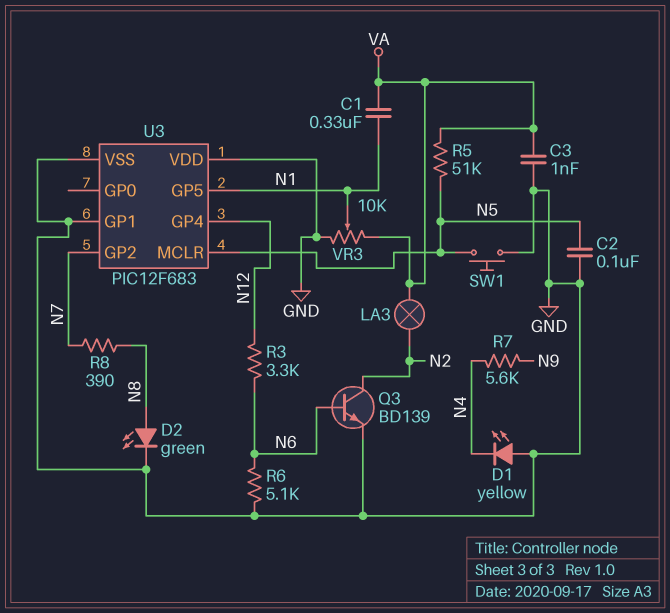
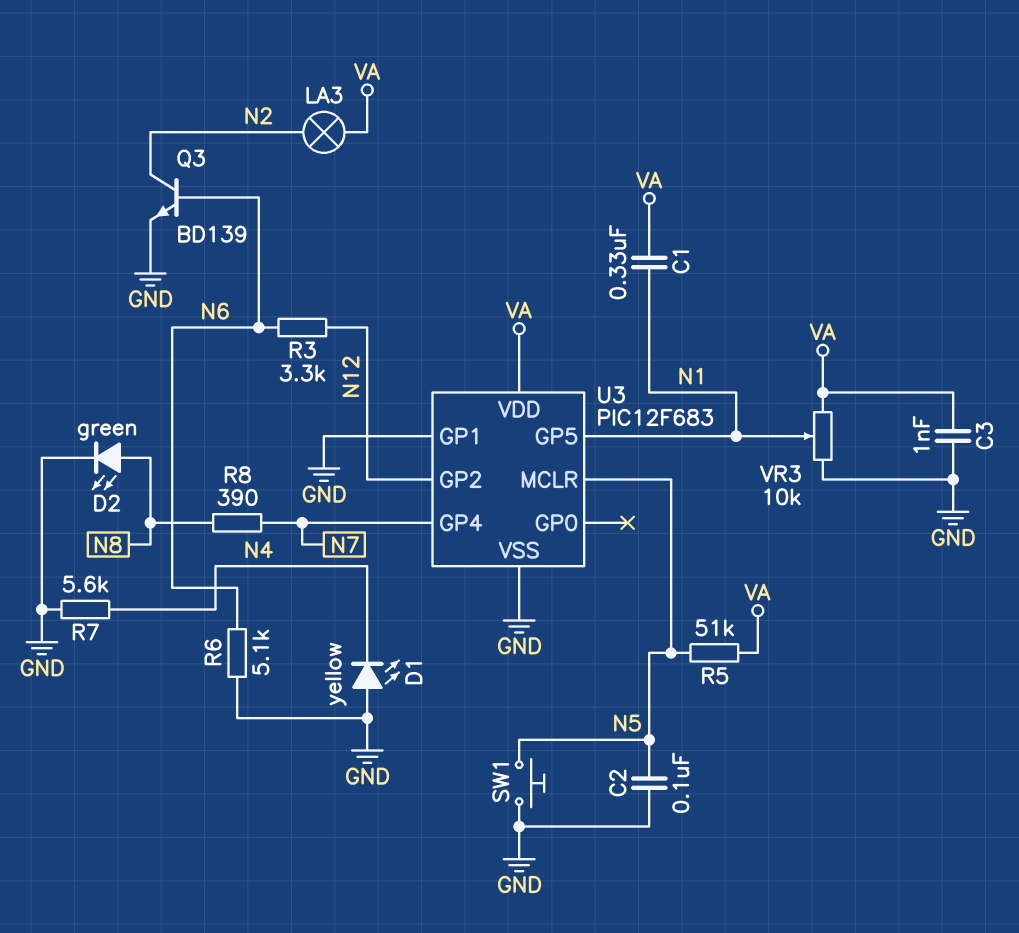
R7: 5.6k (N4, N9) -> 5.6k (GND, N4)
U3 pin GP2: N7 -> N12
U3 pin GP4: N12 -> N7
U3 pin VDD: GND -> VA

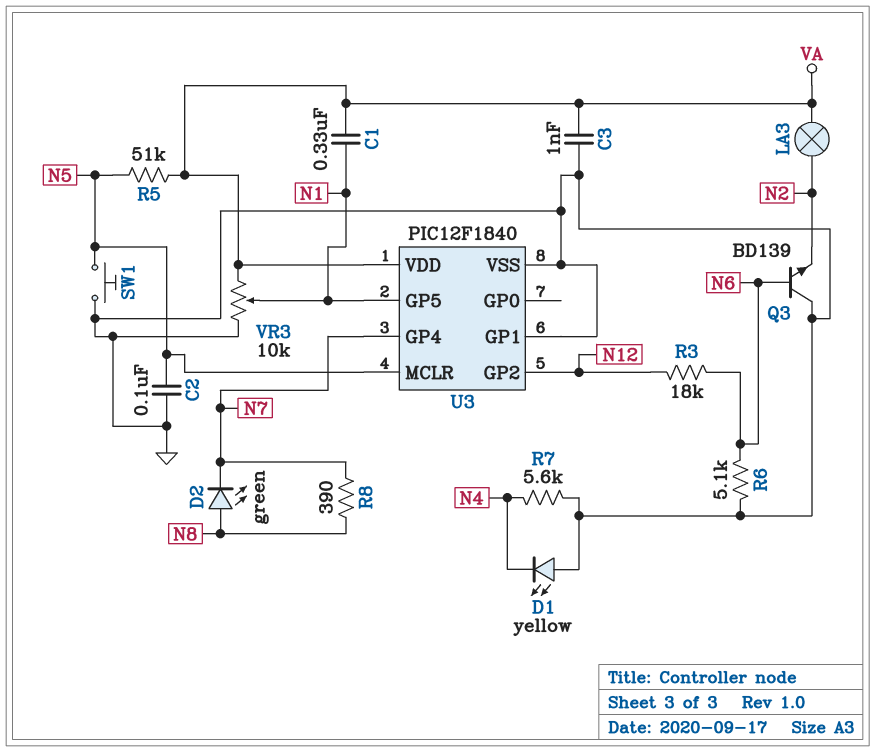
D2: LED green (A N8, K GND) -> LED green (A N8, K N7)
Q3: NPN BD139 (B N6, C N2, E GND) -> NPN BD139 (B N6, C GND, E N2)
R3: 3.3k (N6, N12) -> 18k (N6, N12)
U3: PIC12F683 -> PIC12F1840

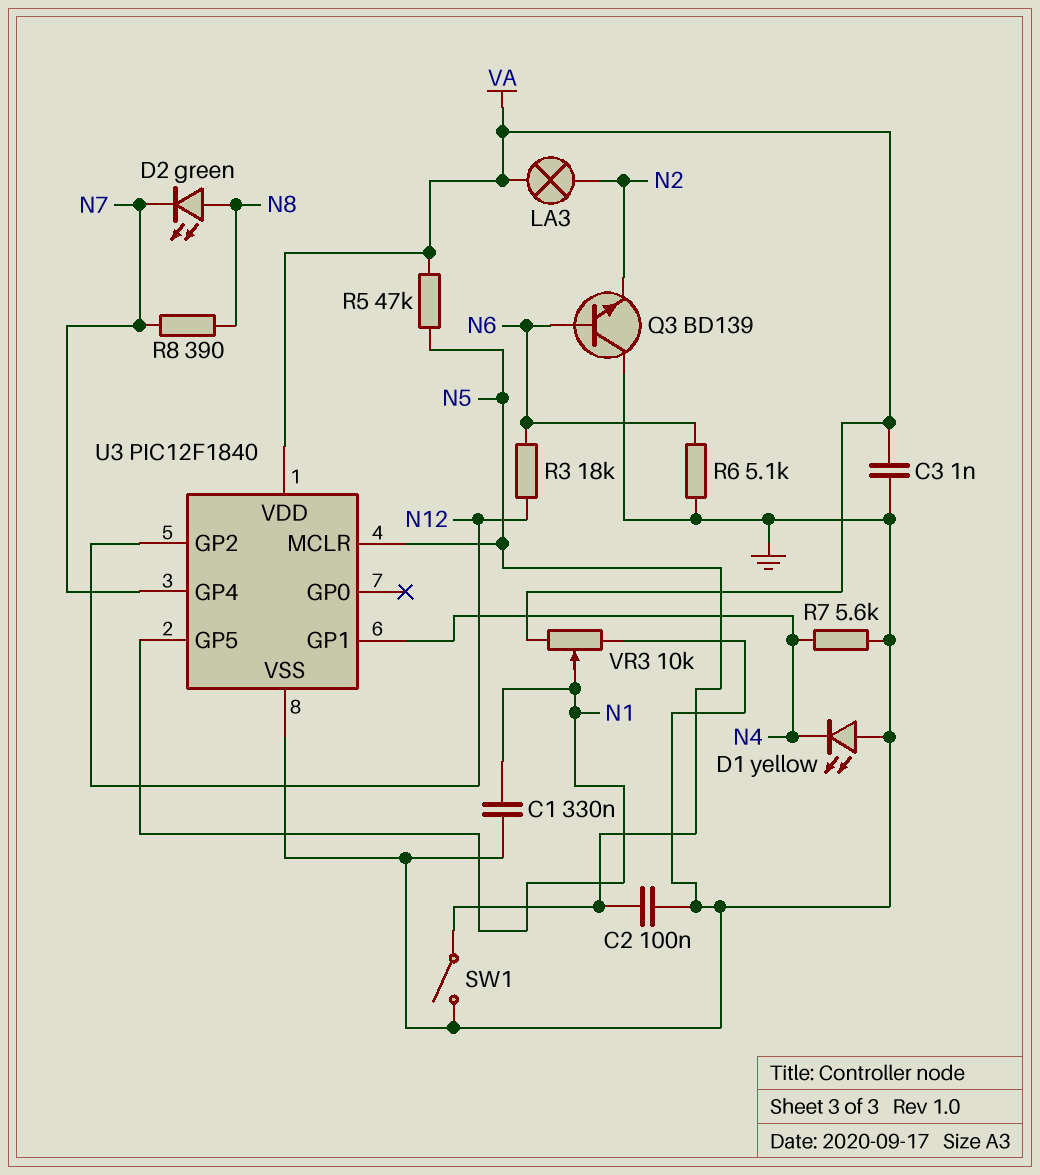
C1: 330nF (N1, VA) -> 330nF (GND, N1)
R5: 51k (N5, VA) -> 47k (N5, VA)
SW1: button (GND, N5) -> switch (GND, N5)
U3 pin GP1: GND -> N4

